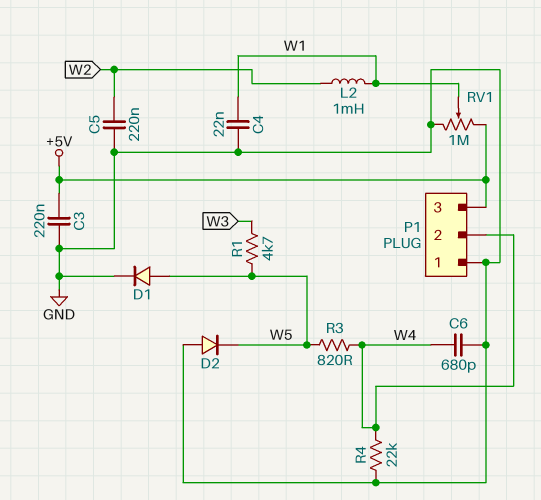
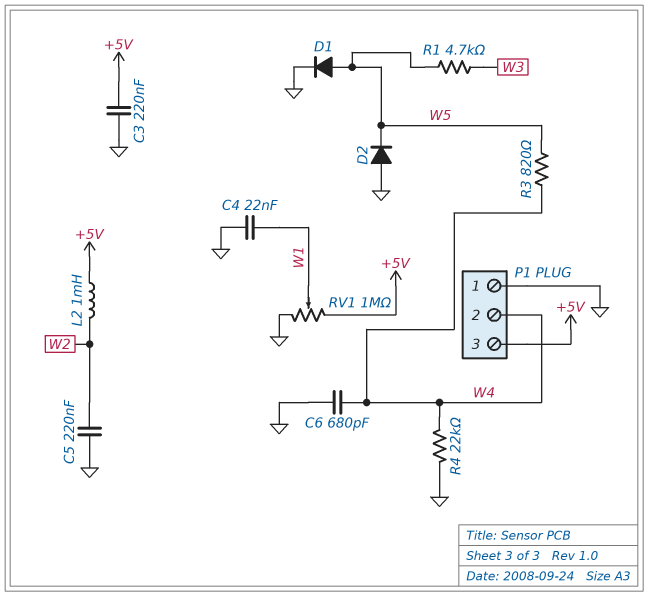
L2: 1mH (W1, W2) -> 1mH (+5V, W2)

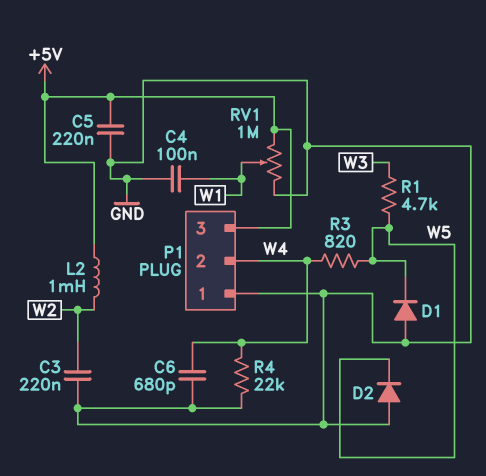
C3: 220nF (+5V, GND) -> 220nF (GND, W2)
C4: 22nF (GND, W1) -> 100nF (GND, W1)
C5: 220nF (GND, W2) -> 220nF (+5V, GND)
D1: diode (A W5, K GND) -> diode (A GND, K W5)

